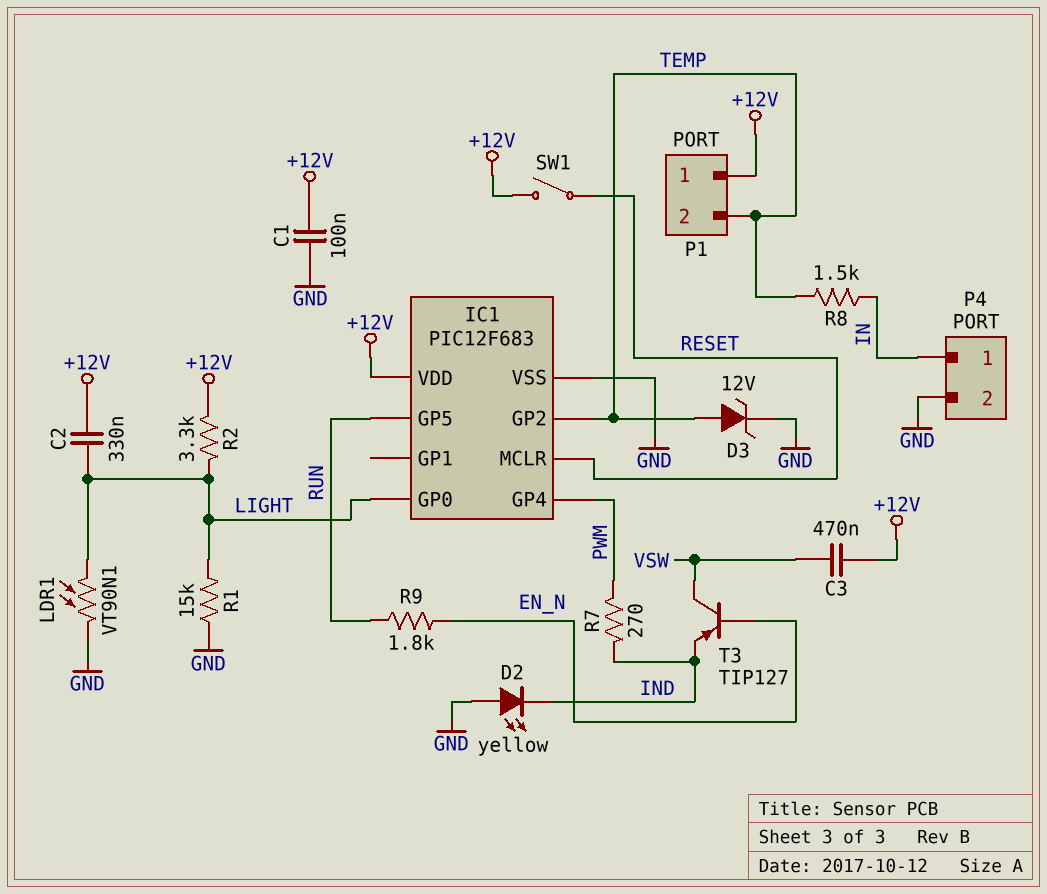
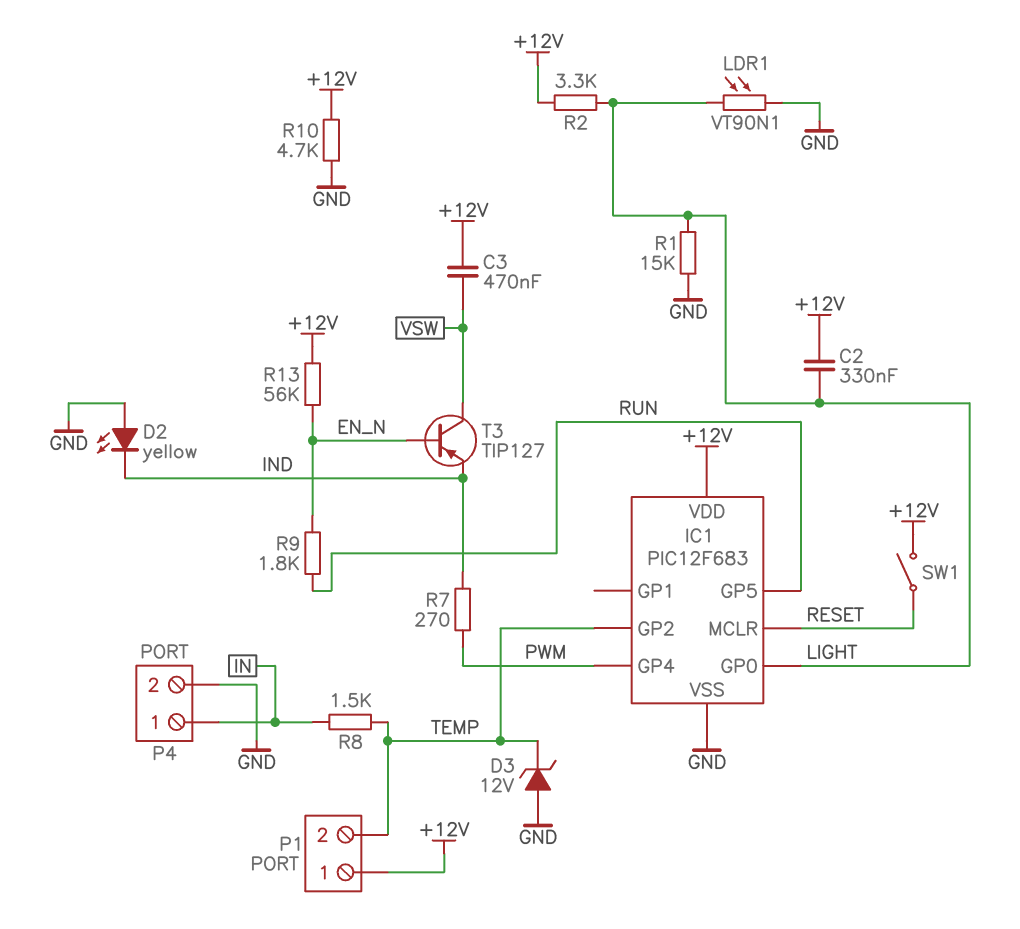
C1: 100nF (+12V, GND) -> none
D3: zener 12V (A TEMP, K GND) -> zener 12V (A GND, K TEMP)
R10: none -> 4.7k (+12V, GND)
R13: none -> 56k (+12V, EN_N)

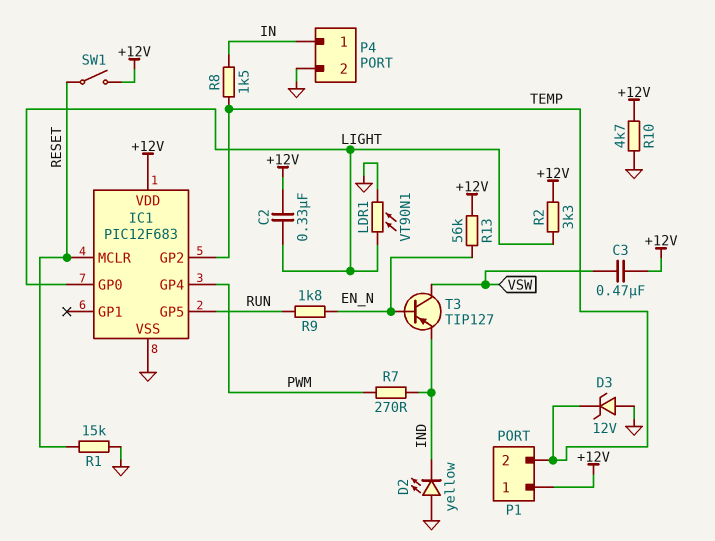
R1: 15k (GND, LIGHT) -> 15k (GND, RESET)

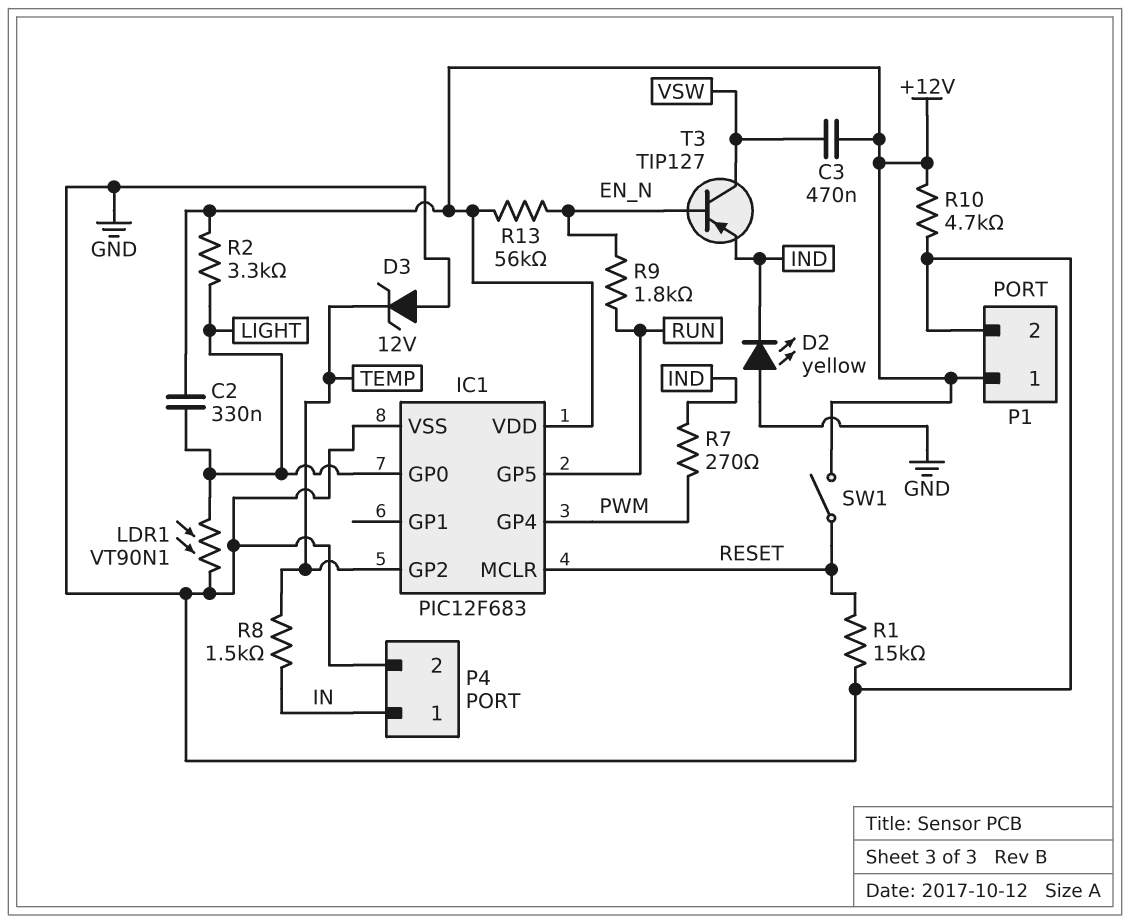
P1 pin 2: TEMP -> GND

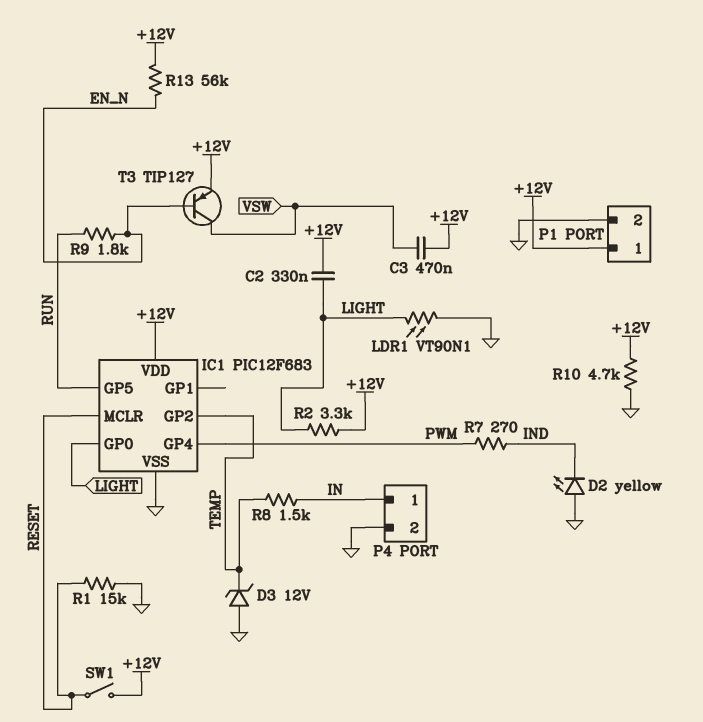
T3: PNP TIP127 (B EN_N, C VSW, E IND) -> PNP TIP127 (B EN_N, C VSW, E +12V)

